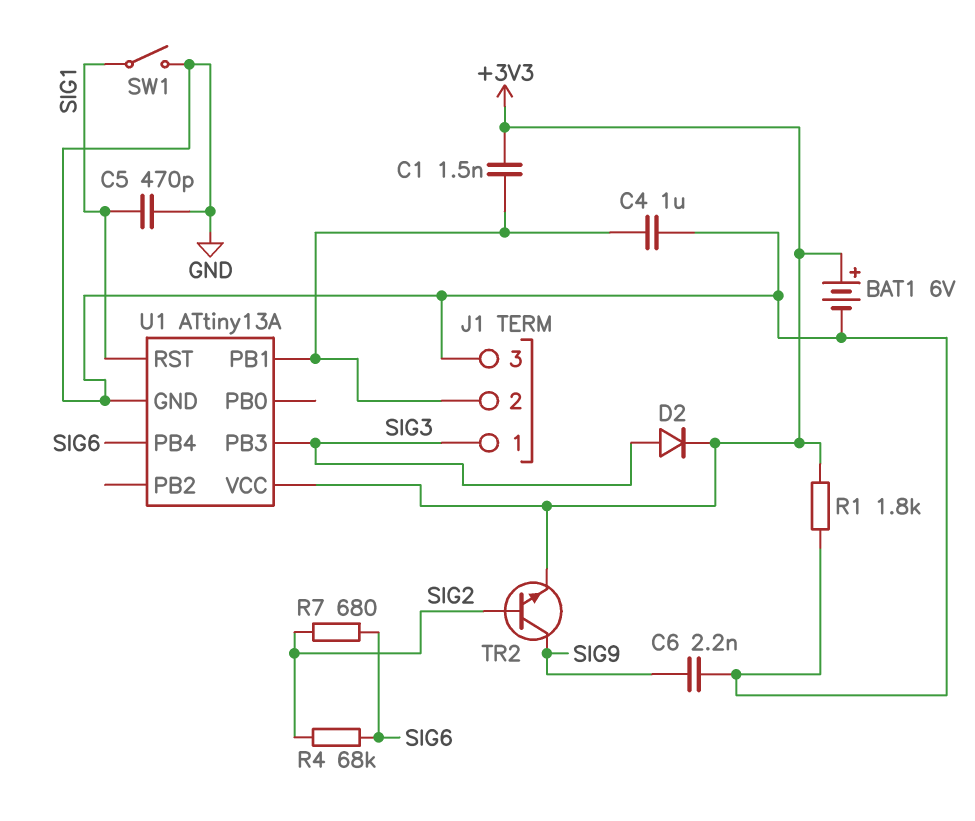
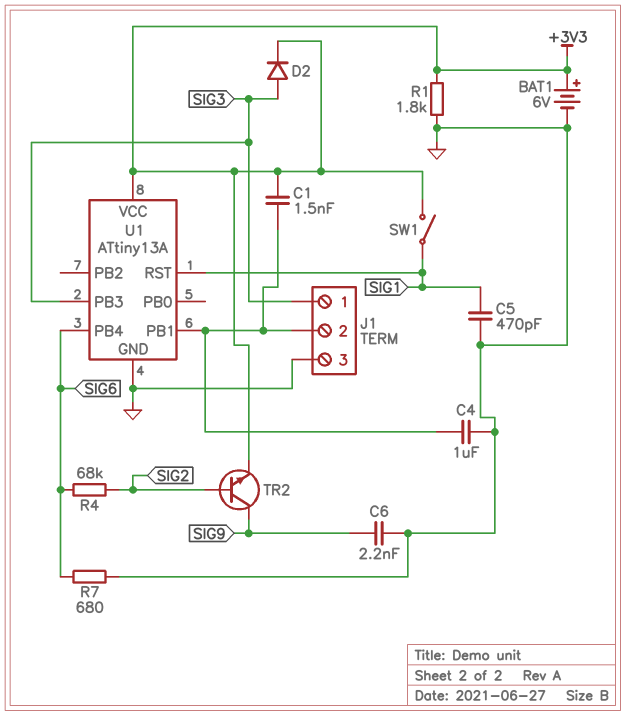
R7: 680 (SIG2, SIG6) -> 680 (GND, SIG6)
SW1: switch (GND, SIG1) -> switch (+3V3, SIG1)

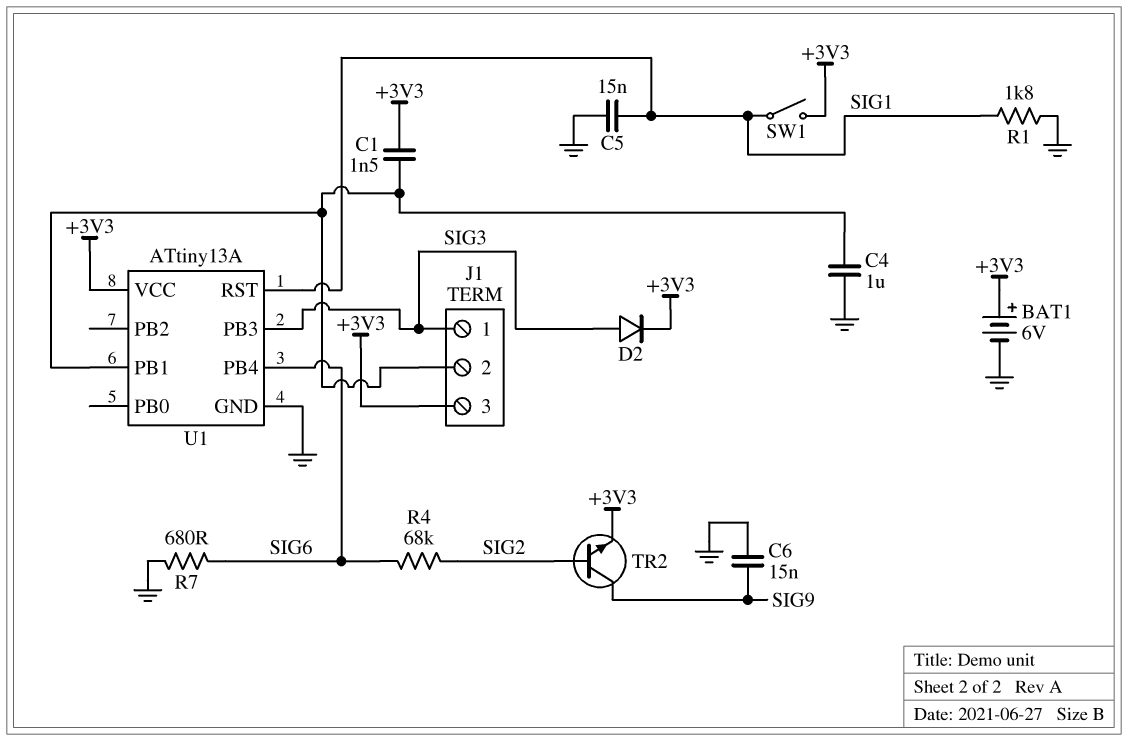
C5: 470pF (GND, SIG1) -> 15nF (GND, SIG1)
C6: 2.2nF (GND, SIG9) -> 15nF (GND, SIG9)
J1 pin 3: GND -> +3V3
R1: 1.8k (+3V3, GND) -> 1.8k (GND, SIG1)

